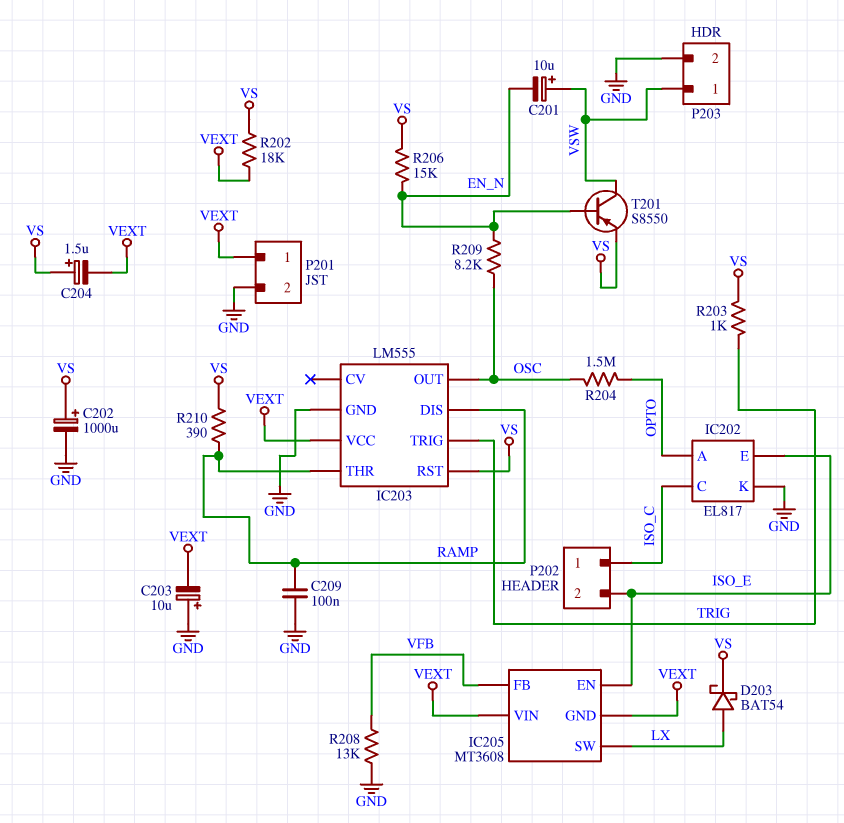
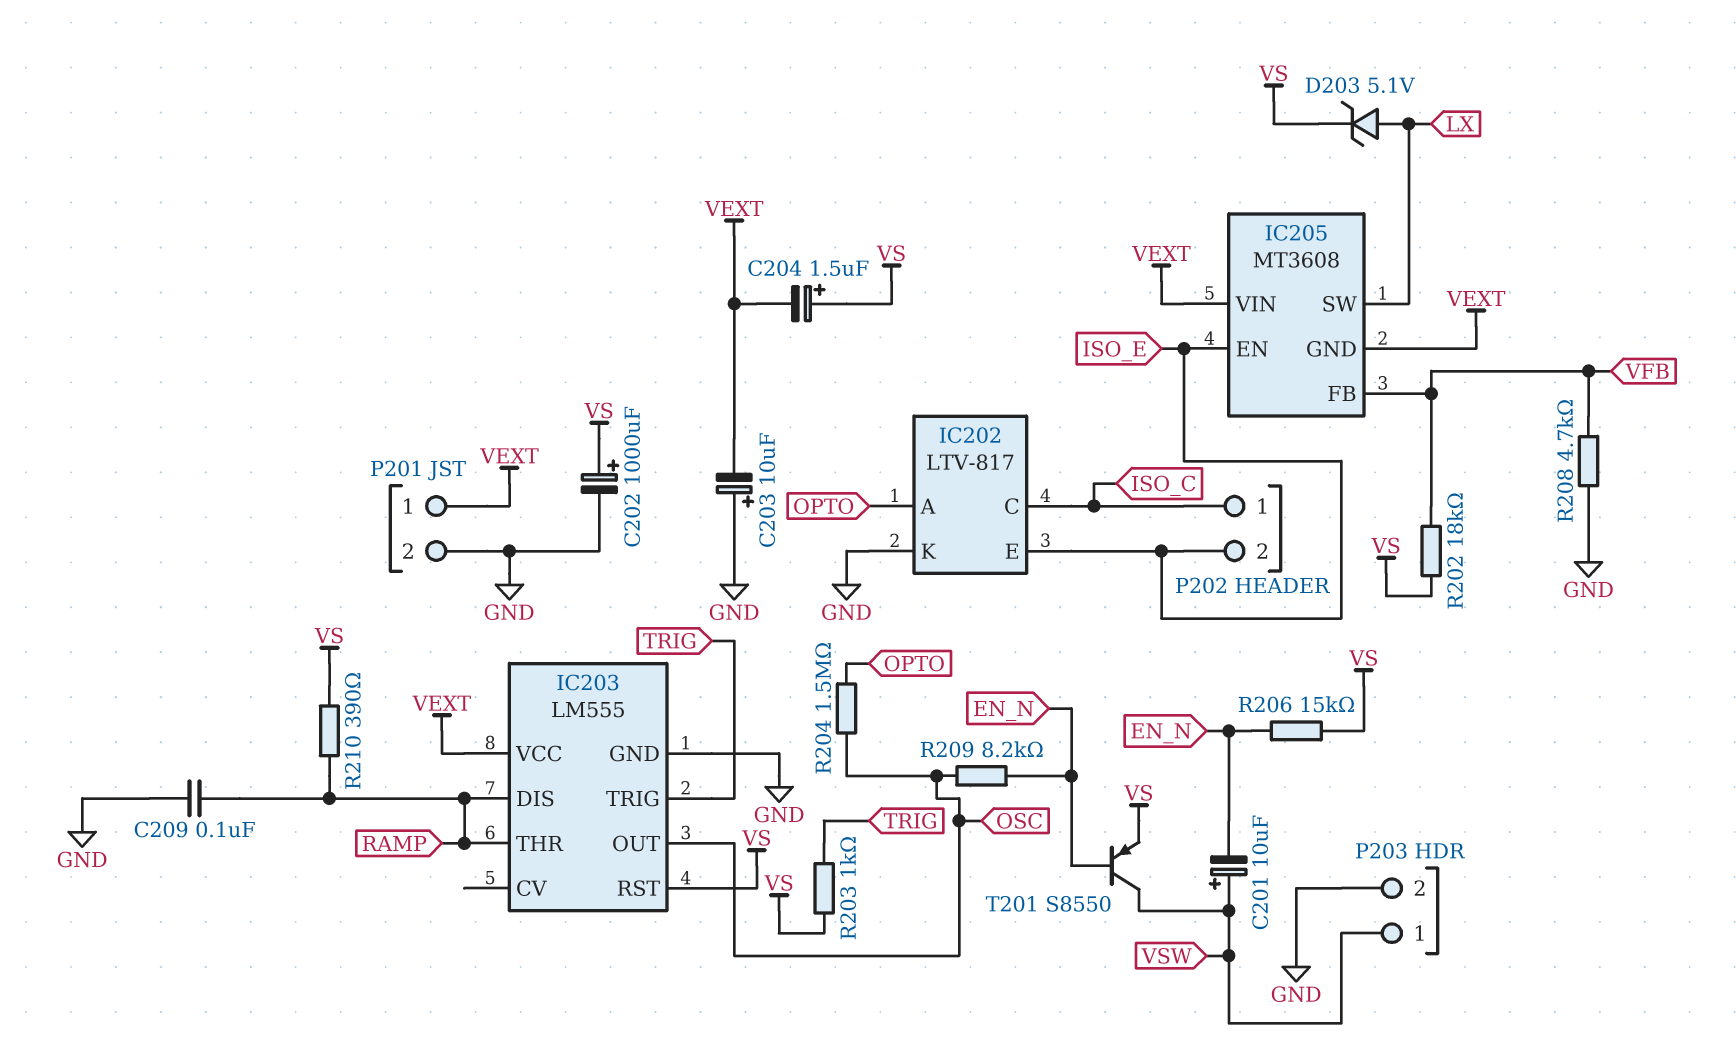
D203: schottky BAT54 (A LX, K VS) -> zener 5.1V (A LX, K VS)
IC202: EL817 -> LTV-817
R202: 18k (VEXT, VS) -> 18k (VFB, VS)
R208: 13k (GND, VFB) -> 4.7k (GND, VFB)

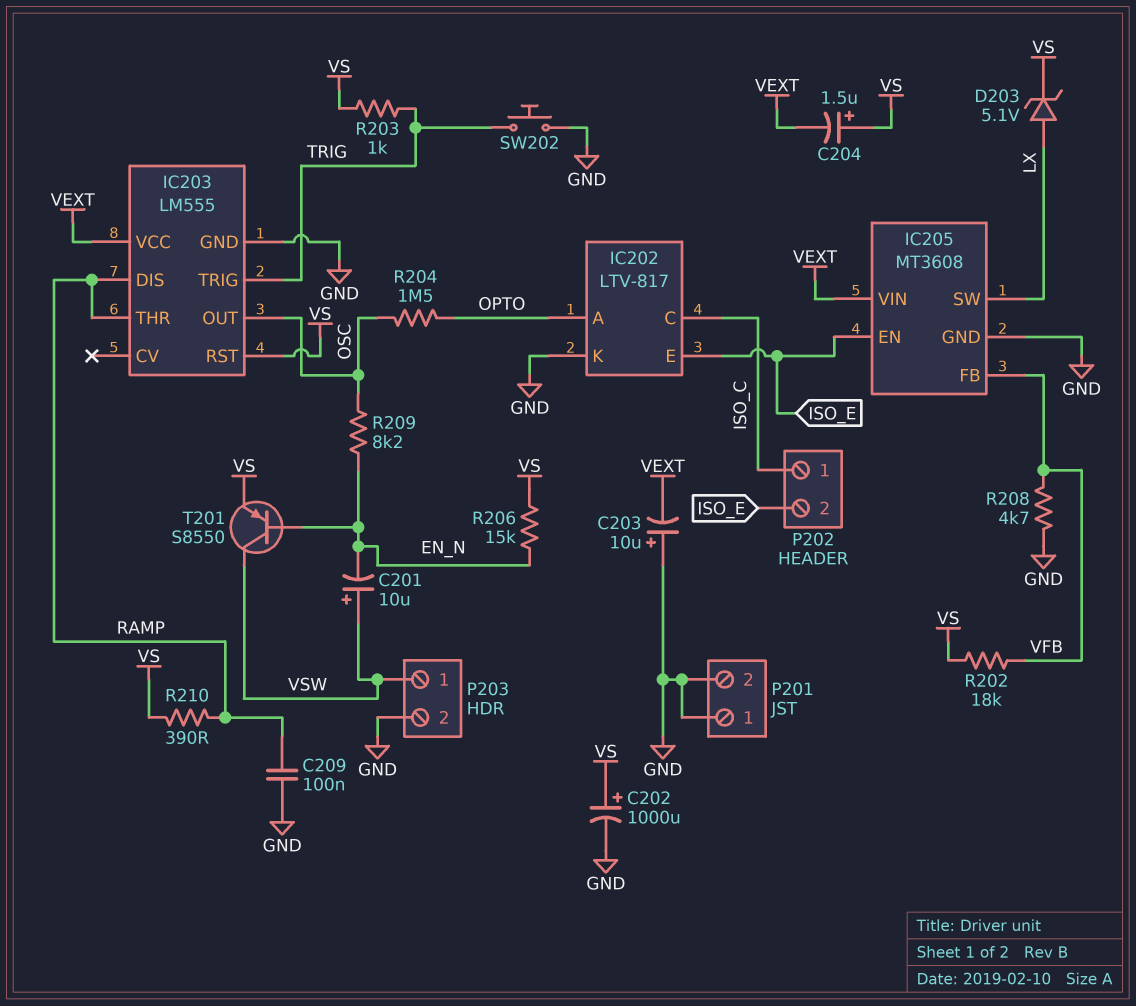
IC205 pin GND: VEXT -> GND
P201 pin 1: VEXT -> GND
SW202: none -> button (GND, TRIG)

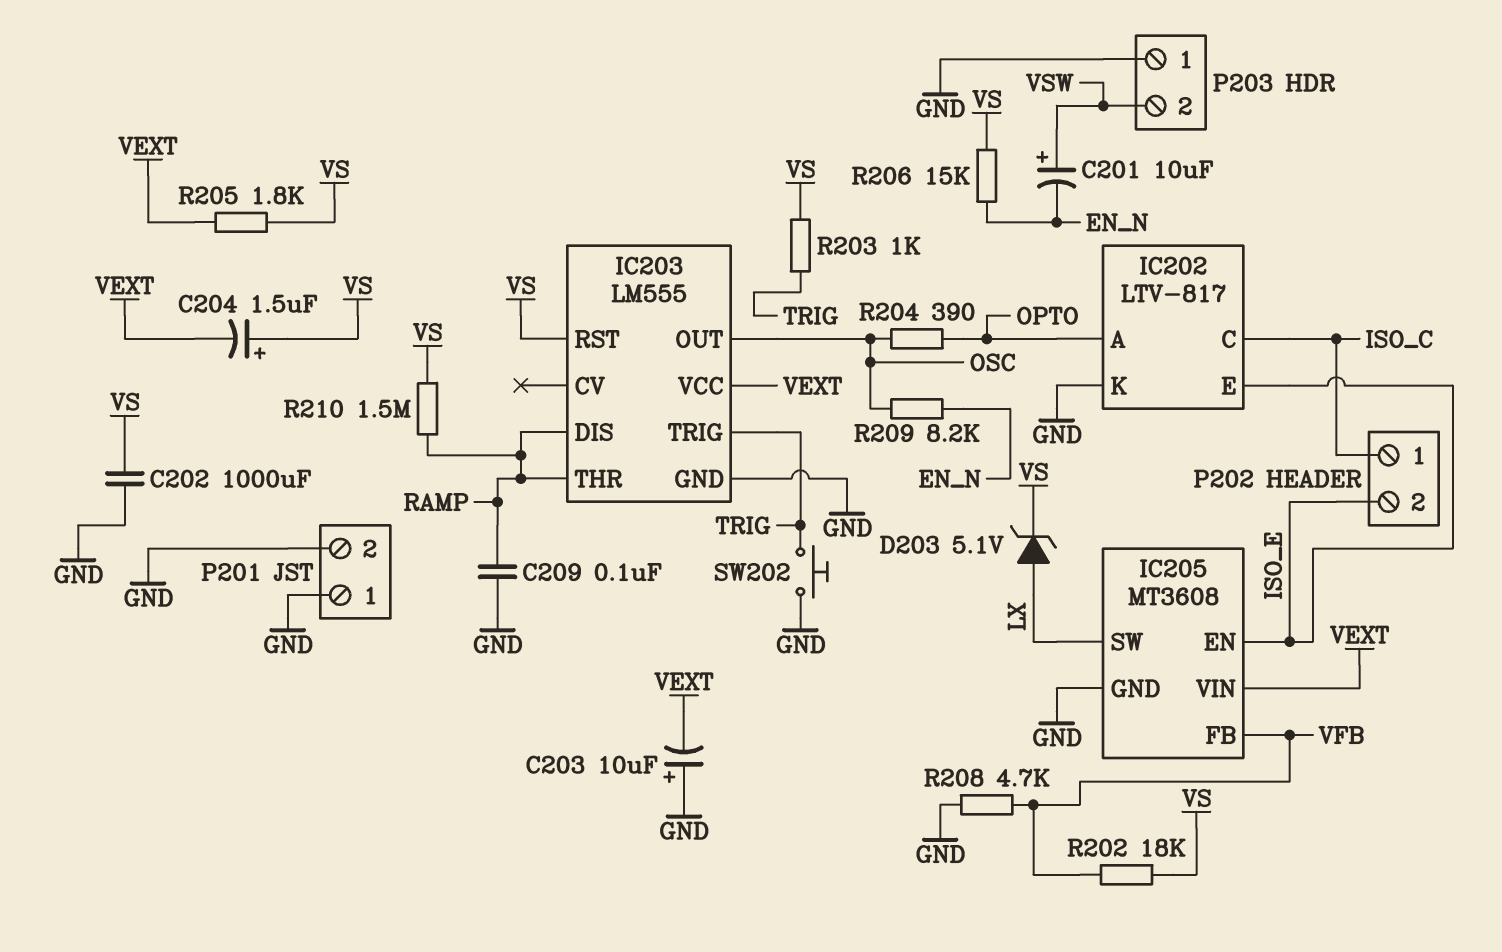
C202: 1000uF (plus VS, minus GND) -> 1000uF (GND, VS)
P203 pin 1: VSW -> GND
P203 pin 2: GND -> VSW
R204: 1.5M (OPTO, OSC) -> 390 (OPTO, OSC)
R205: none -> 1.8k (VEXT, VS)
R210: 390 (RAMP, VS) -> 1.5M (RAMP, VS)
T201: PNP S8550 (B EN_N, C VSW, E VS) -> none

